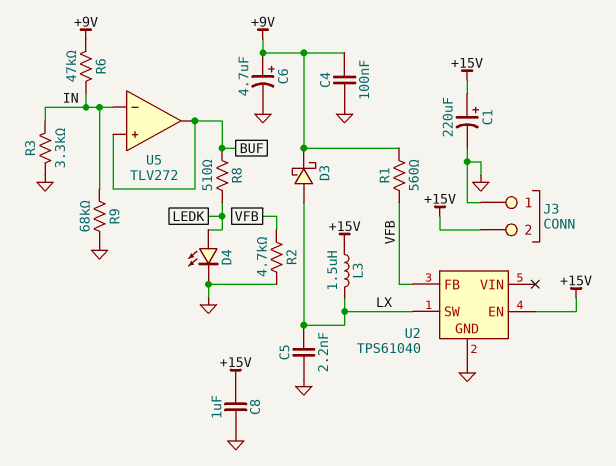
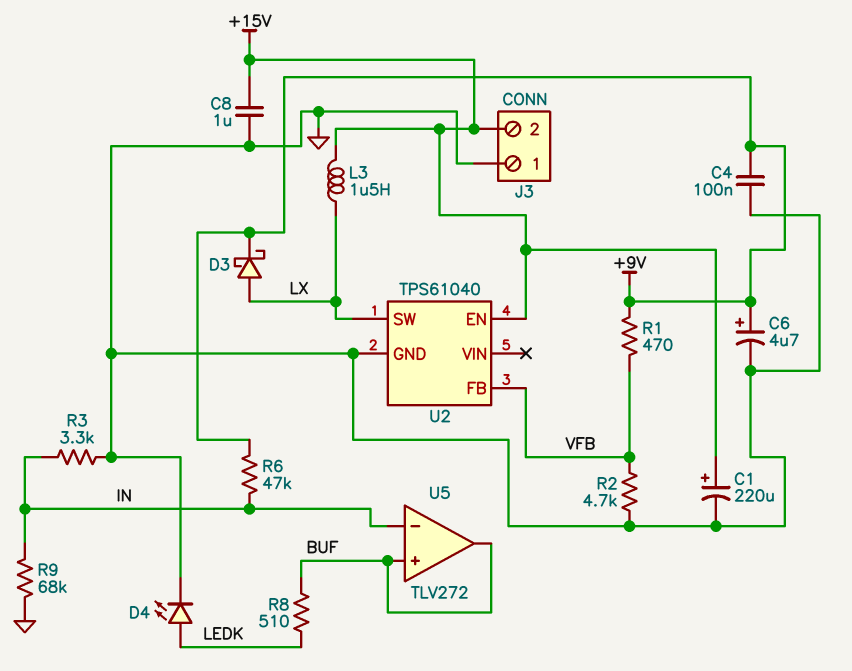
C5: 2.2nF (GND, LX) -> none
R1: 560 (+9V, VFB) -> 470 (+9V, VFB)

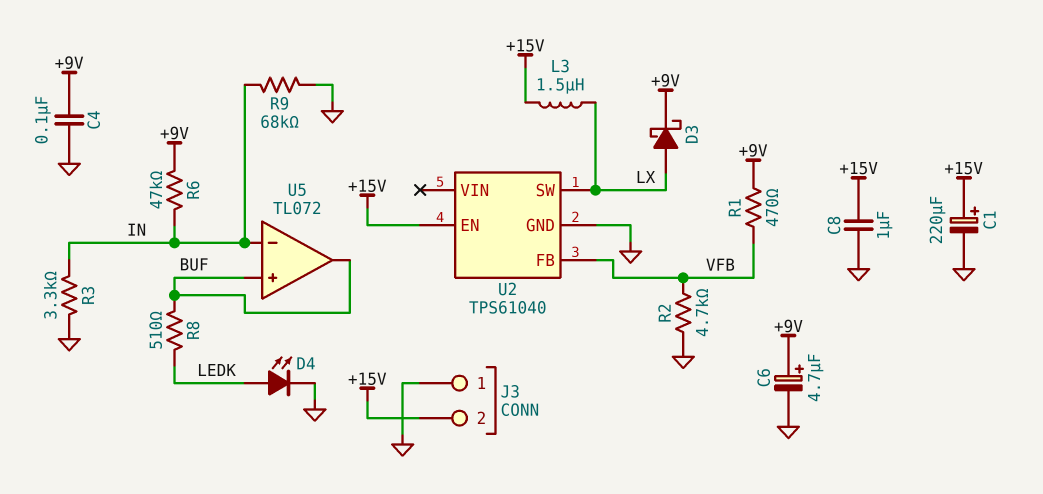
U5: TLV272 -> TL072

